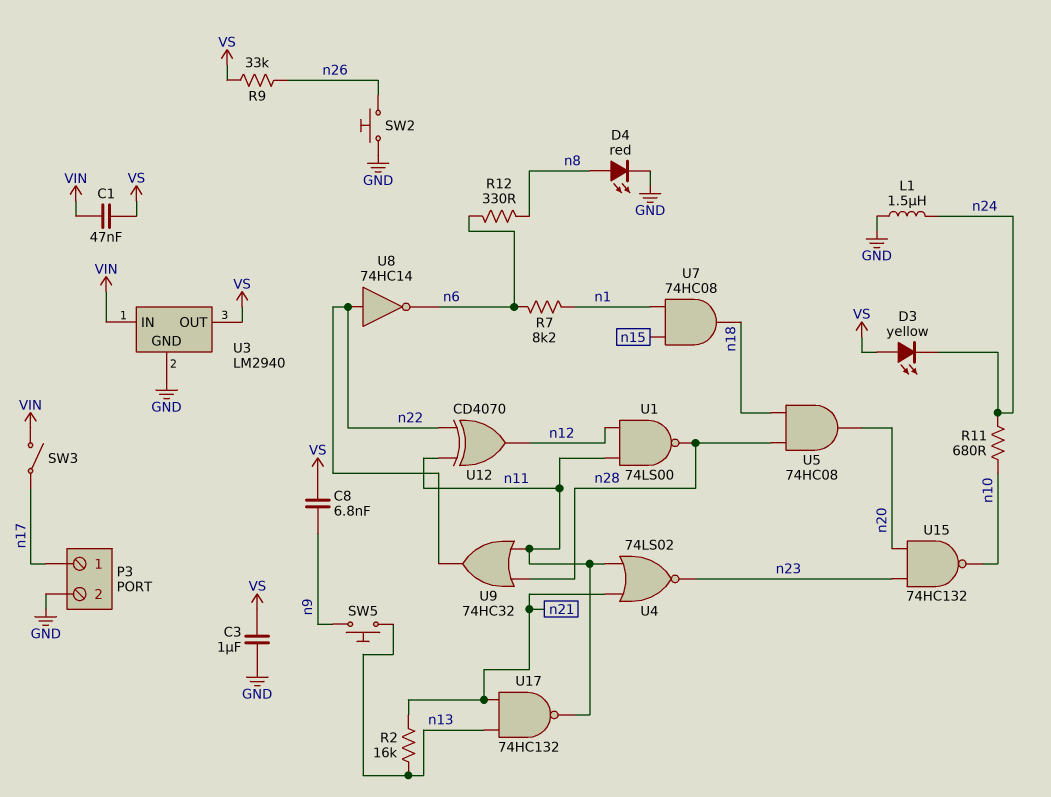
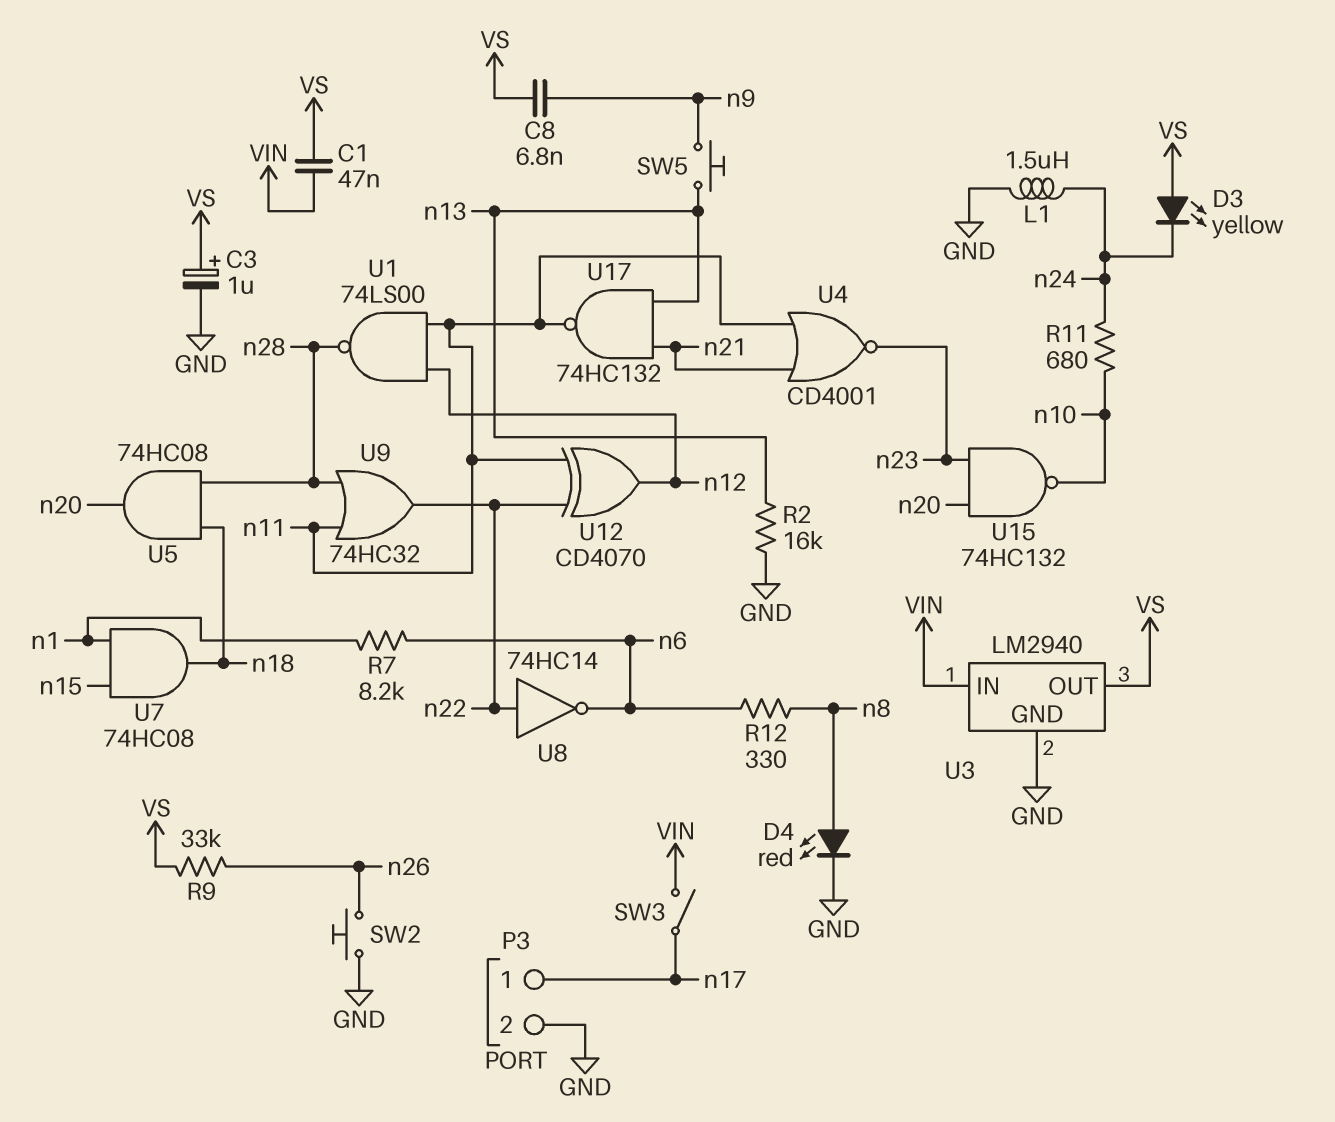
C3: 1uF (GND, VS) -> 1uF (plus VS, minus GND)
R2: 16k (n13, n21) -> 16k (GND, n13)
U4: NOR 74LS02 (in n11, in n21, out n23) -> NOR CD4001 (in n11, in n21, out n23)

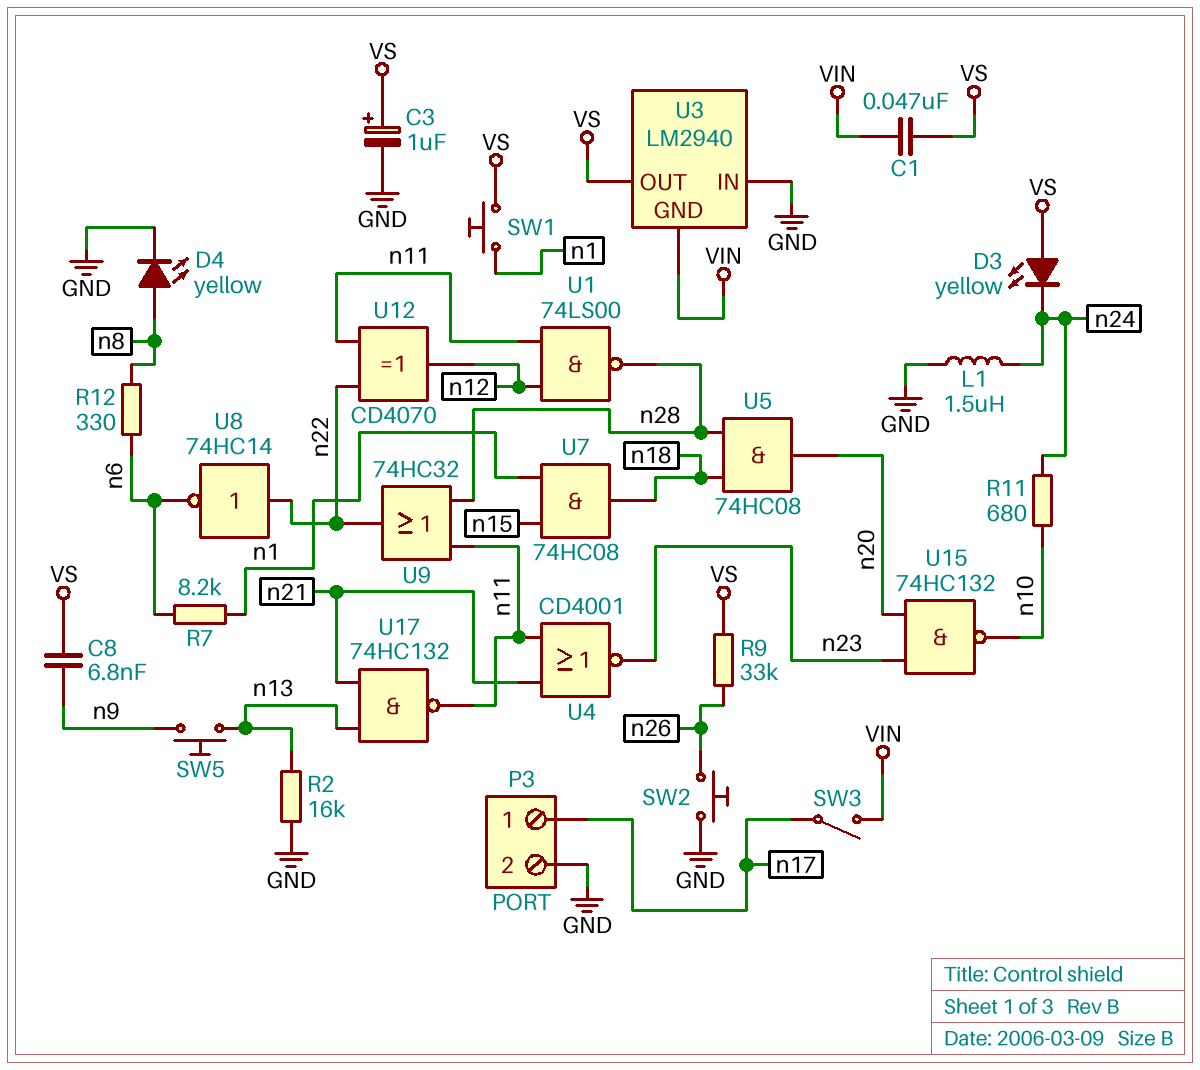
D4: LED red (A n8, K GND) -> LED yellow (A n8, K GND)
SW1: none -> button (VS, n1)
U3 pin GND: GND -> VIN
U3 pin IN: VIN -> GND

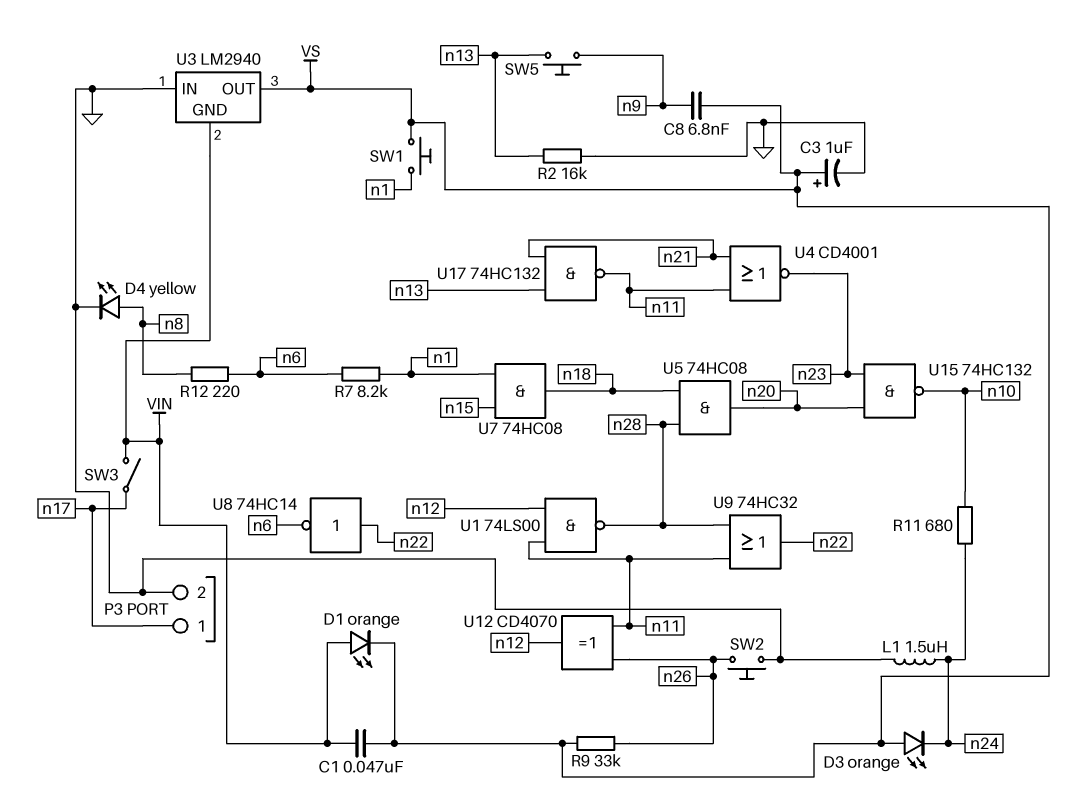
D1: none -> LED orange (A VIN, K VS)
D3: LED yellow (A VS, K n24) -> LED orange (A VS, K n24)
R12: 330 (n6, n8) -> 220 (n6, n8)
U12: XOR CD4070 (in n11, in n22, out n12) -> XOR CD4070 (in n11, in n26, out n12)

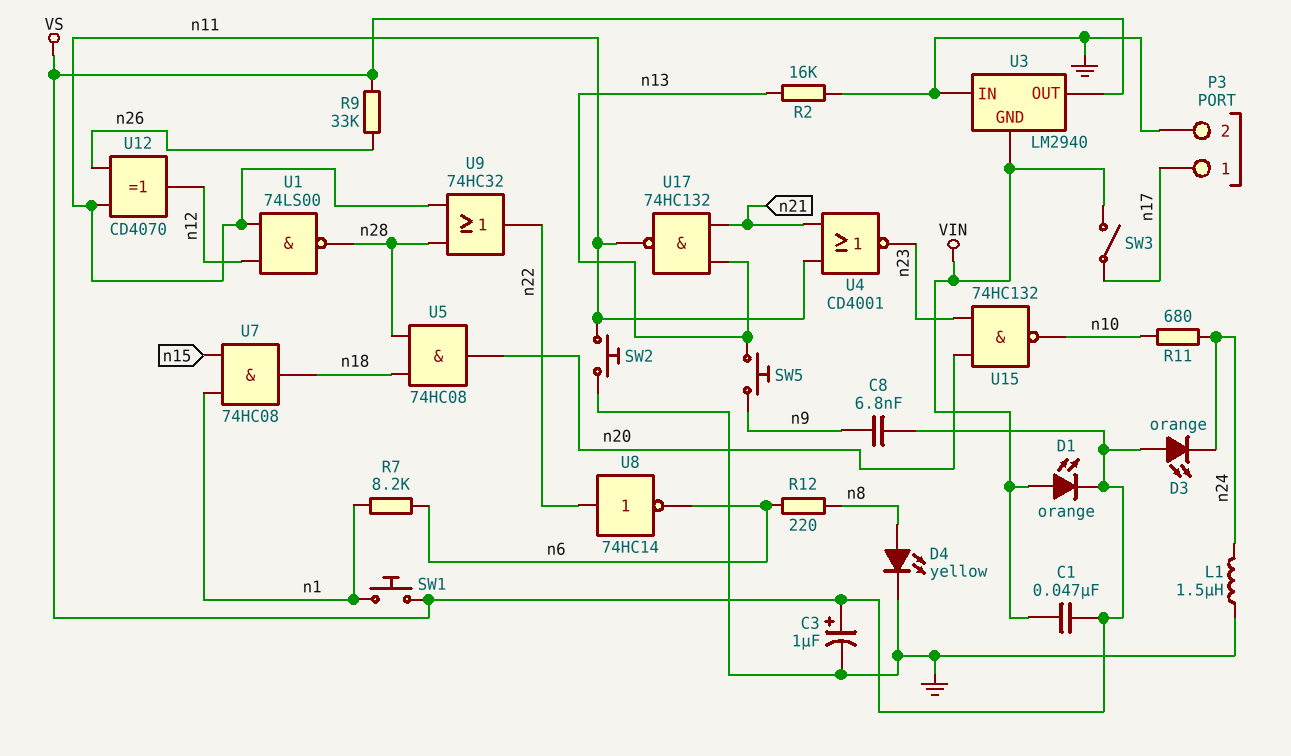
SW2: button (GND, n26) -> button (GND, n11)

